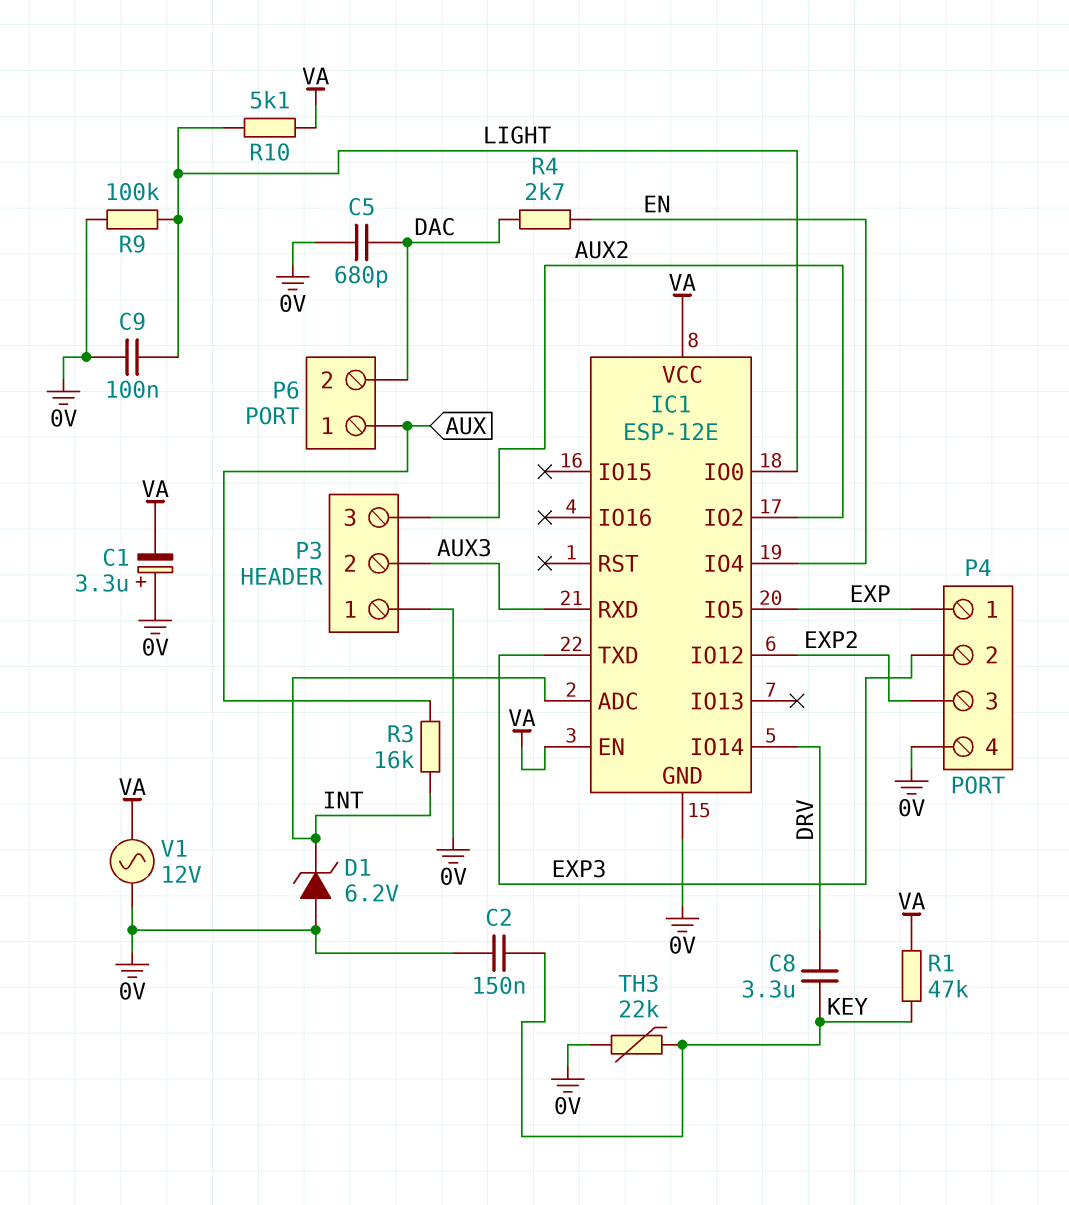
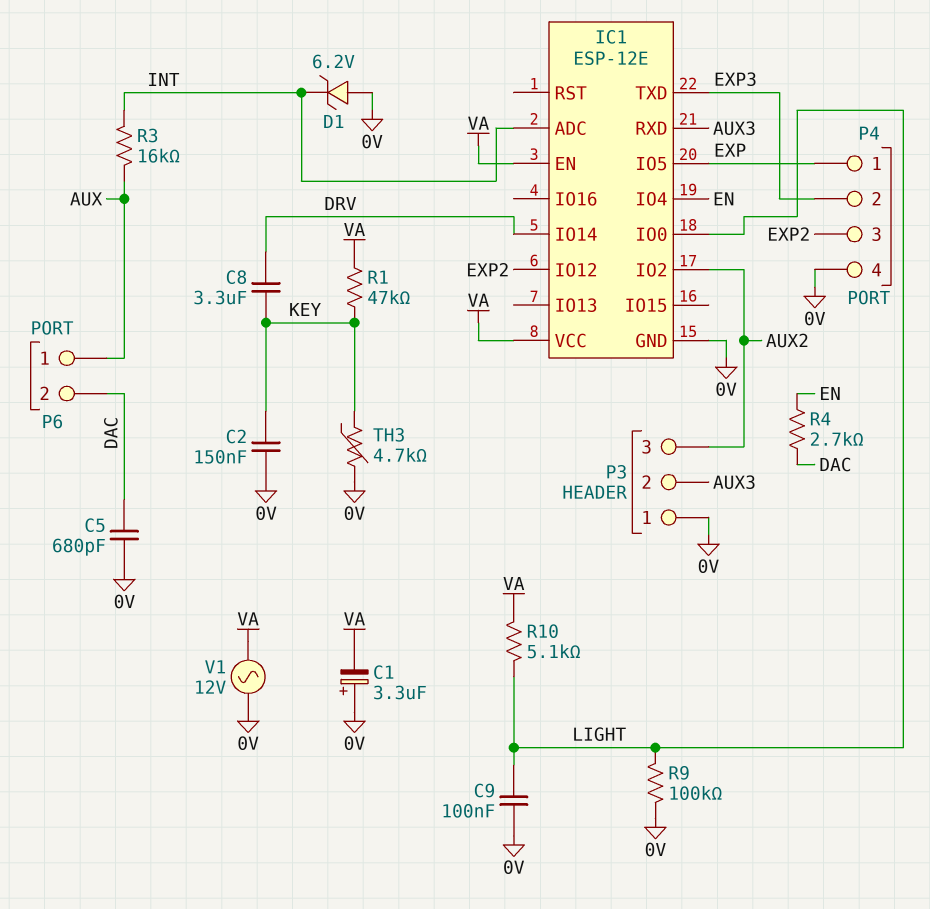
TH3: 22k (0V, KEY) -> 4.7k (0V, KEY)

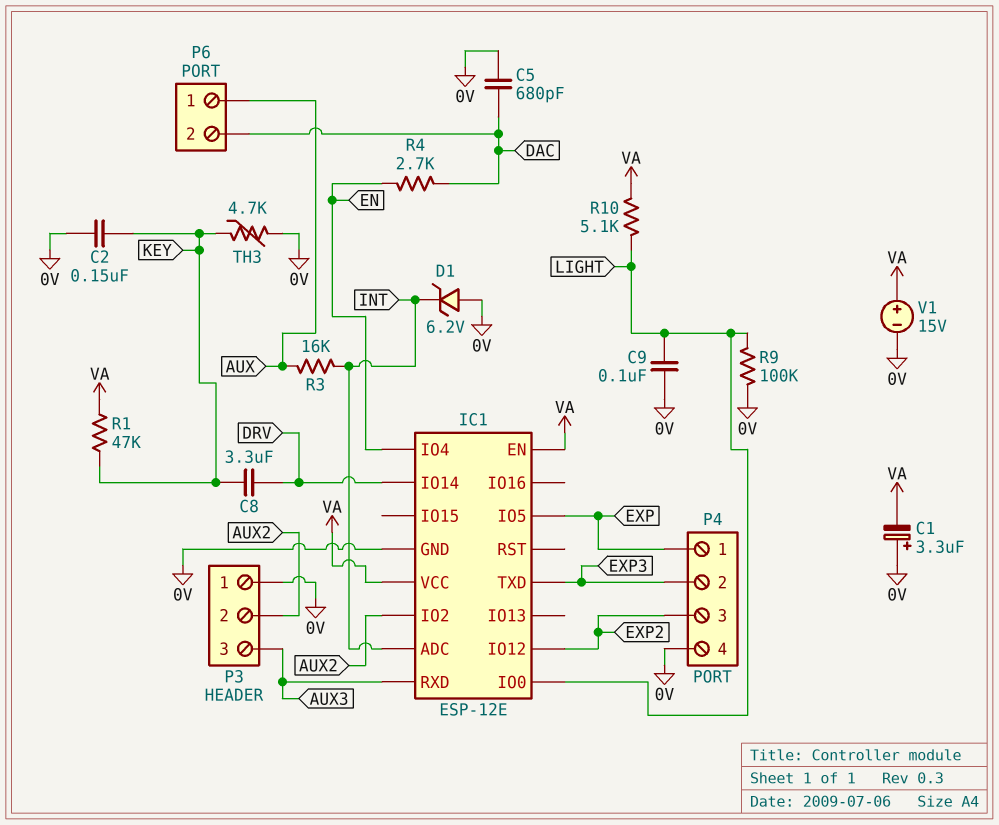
P3 pin 2: AUX3 -> AUX2
P3 pin 3: AUX2 -> AUX3
V1: AC 12V (0V, VA) -> 15V (plus VA, minus 0V)

